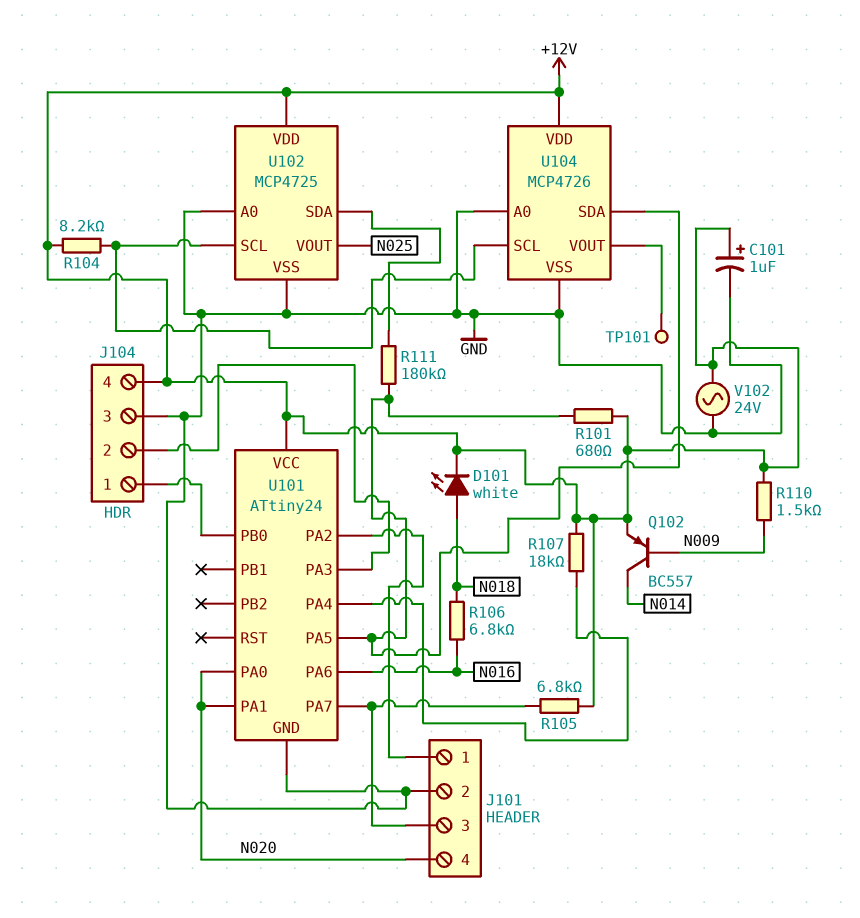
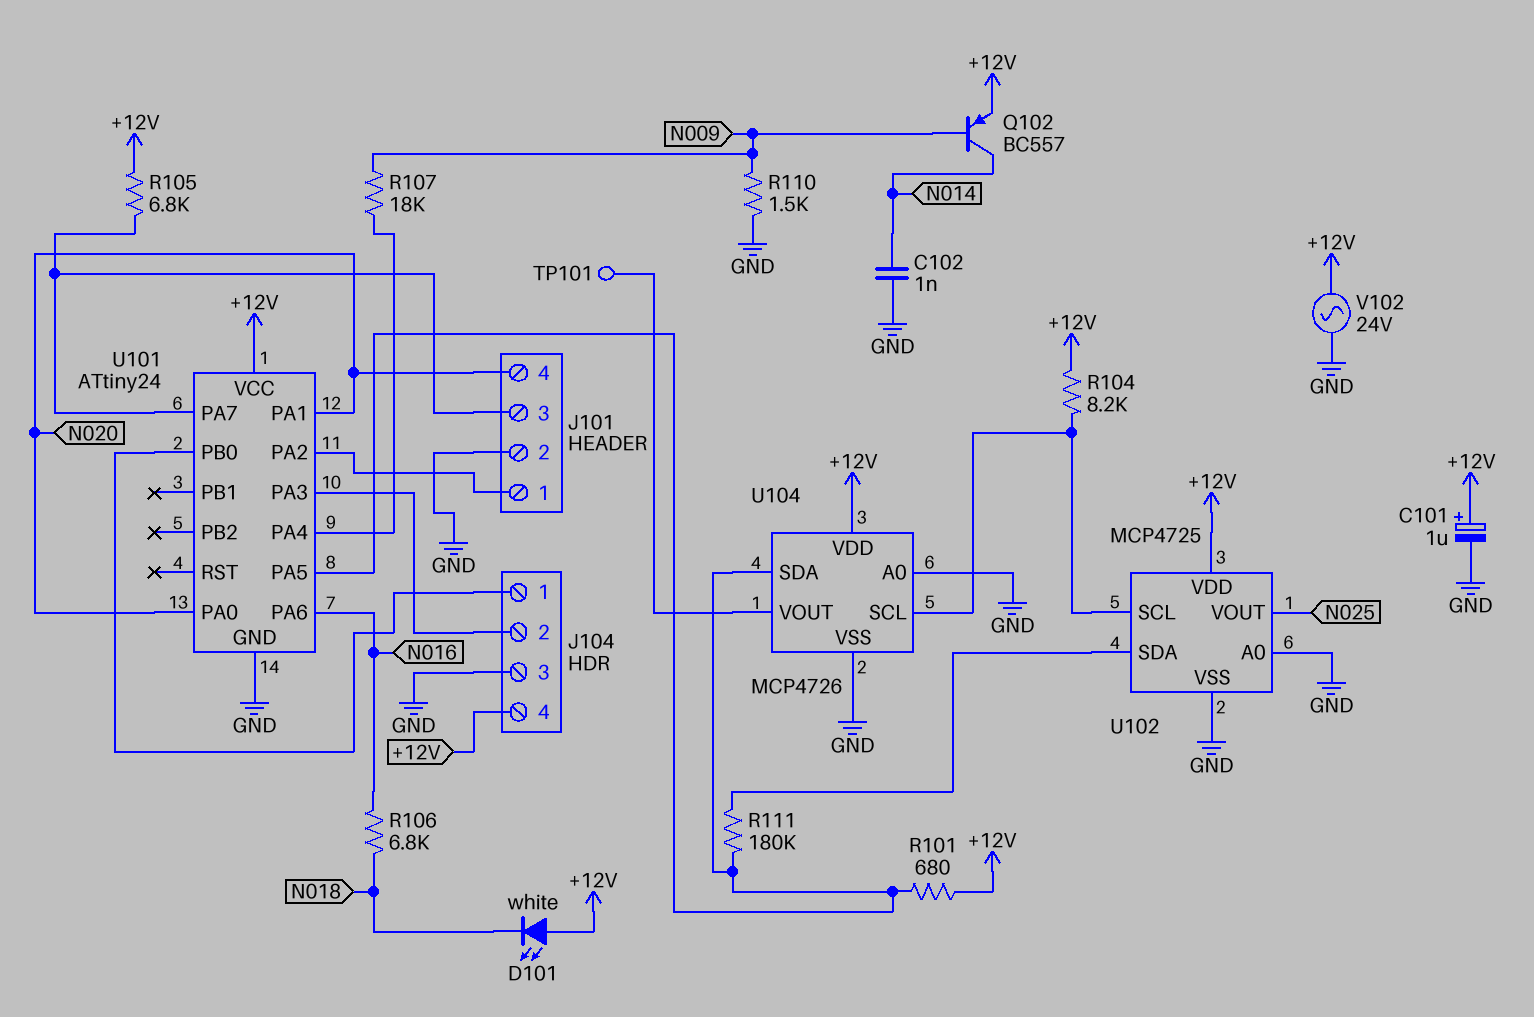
C102: none -> 1nF (GND, N014)
D101: LED white (A N018, K +12V) -> LED white (A +12V, K N018)
R107: 18k (+12V, U101/PA4) -> 18k (N009, U101/PA4)
R110: 1.5k (+12V, N009) -> 1.5k (GND, N009)

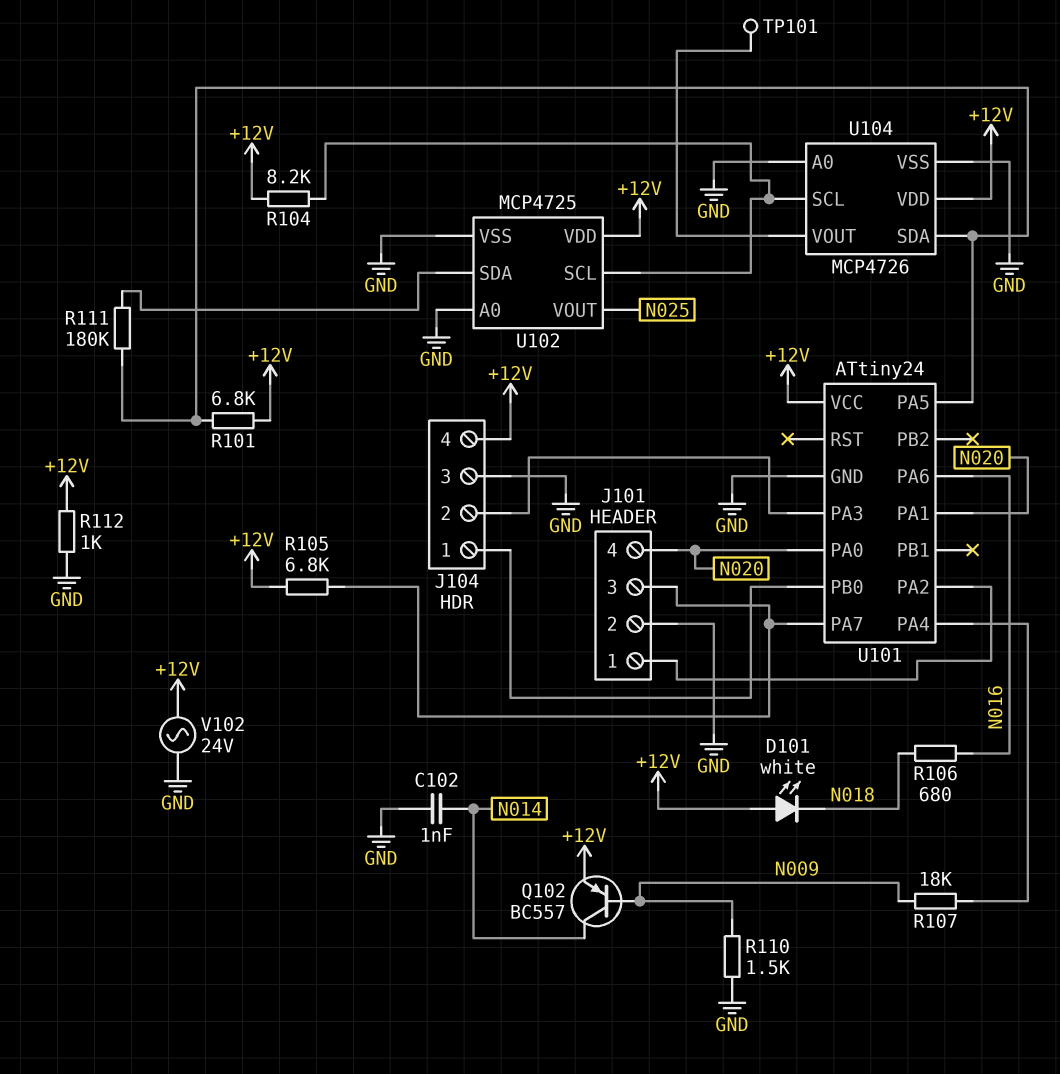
C101: 1uF (plus +12V, minus GND) -> none
R101: 680 (+12V, U101/PA5) -> 6.8k (+12V, U101/PA5)
R106: 6.8k (N016, N018) -> 680 (N016, N018)
R112: none -> 1k (+12V, GND)

